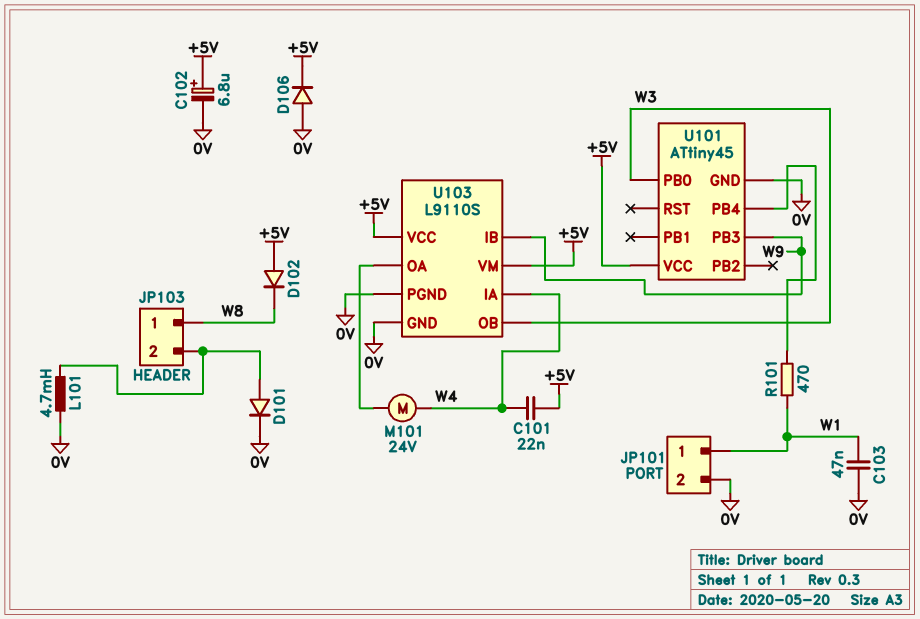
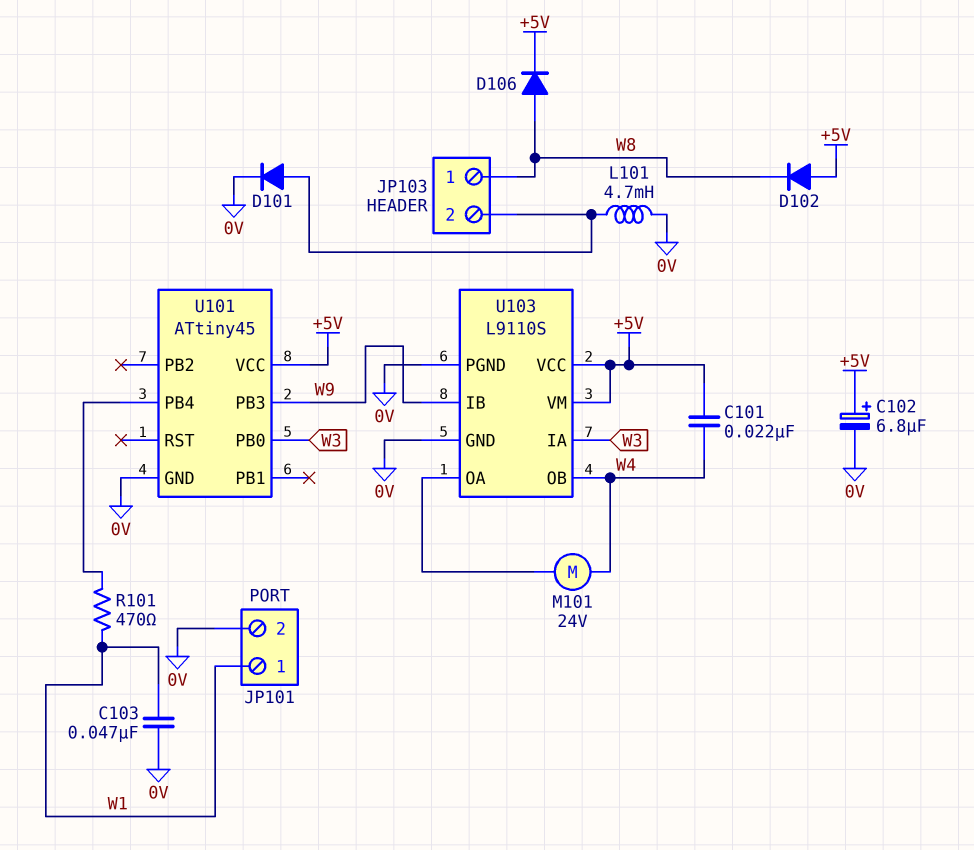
D106: diode (A 0V, K +5V) -> diode (A W8, K +5V)
U103 pin IA: W4 -> W3
U103 pin OB: W3 -> W4

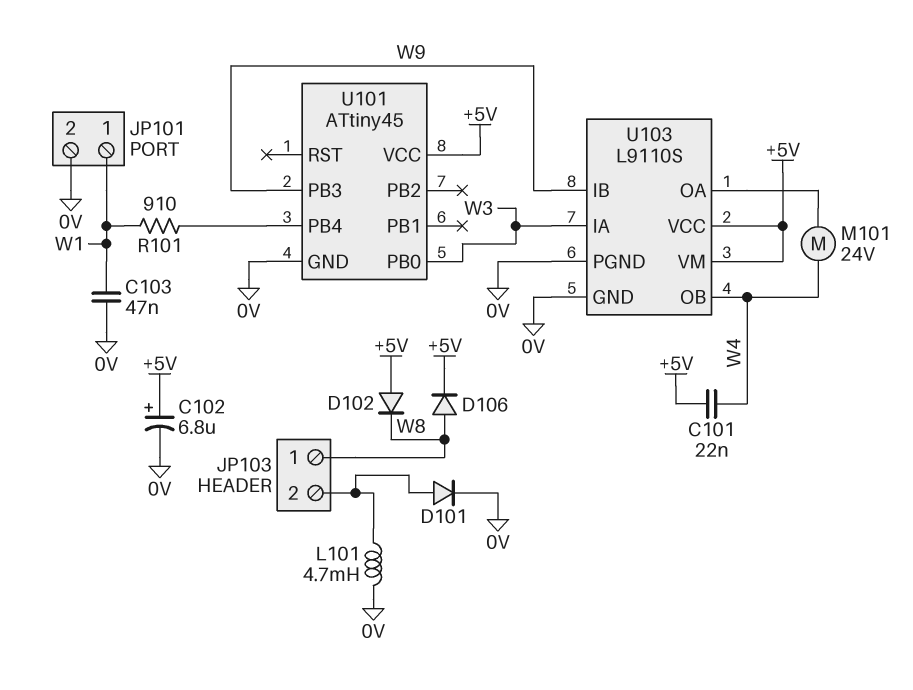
R101: 470 (U101/PB4, W1) -> 910 (U101/PB4, W1)

